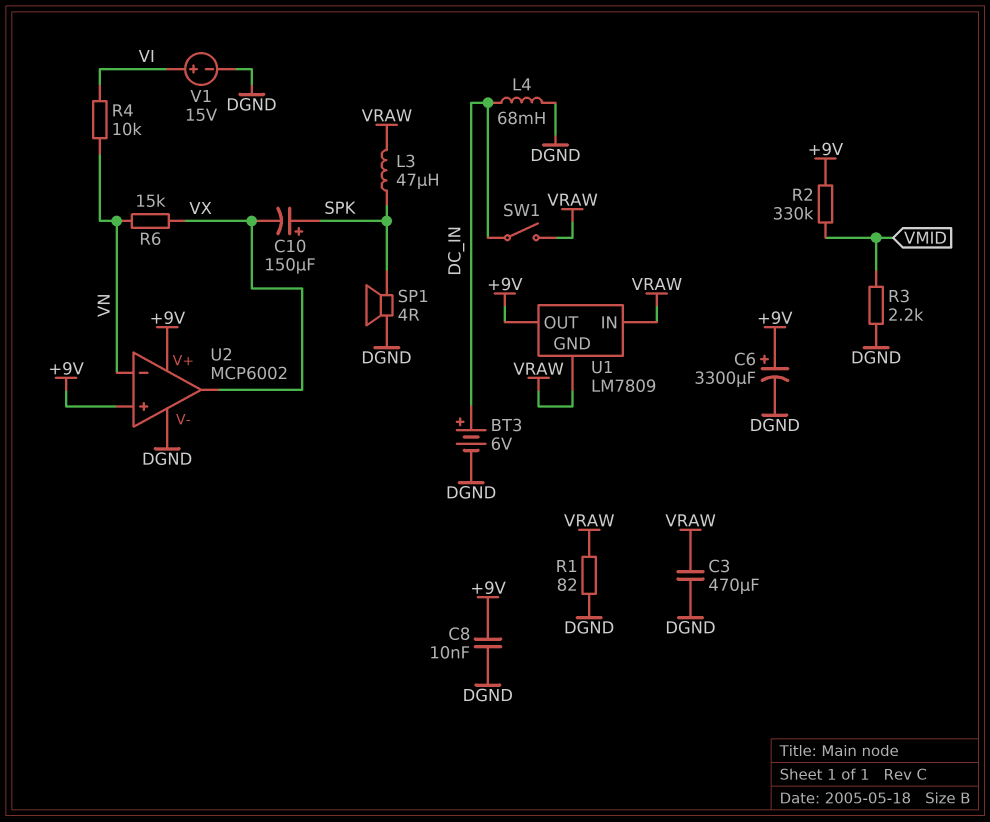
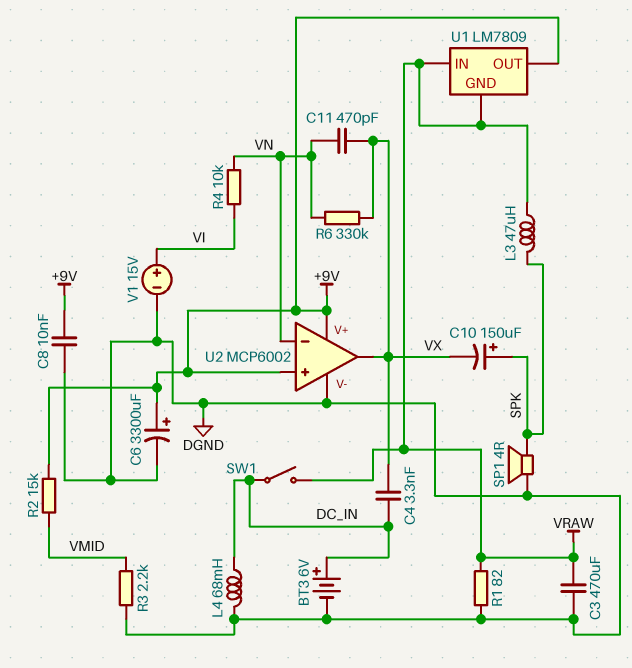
C4: none -> 3.3nF (DC_IN, VX)
C11: none -> 470pF (VN, VX)
R2: 330k (+9V, VMID) -> 15k (+9V, VMID)
R6: 15k (VN, VX) -> 330k (VN, VX)

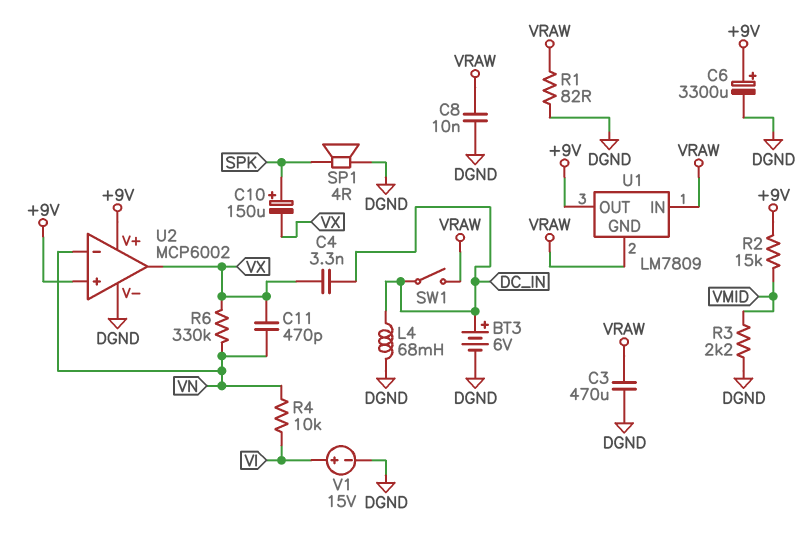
C8: 10nF (+9V, DGND) -> 10nF (DGND, VRAW)
L3: 47uH (SPK, VRAW) -> none

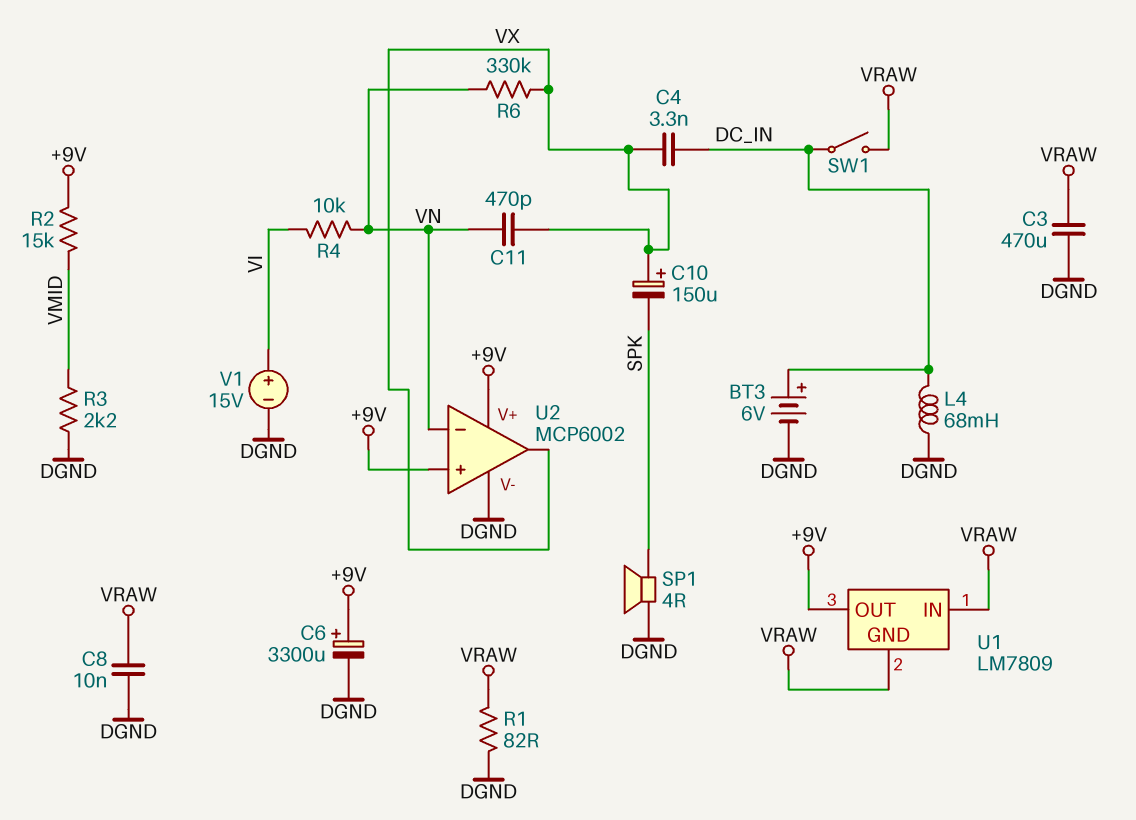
C10: 150uF (plus SPK, minus VX) -> 150uF (plus VX, minus SPK)

